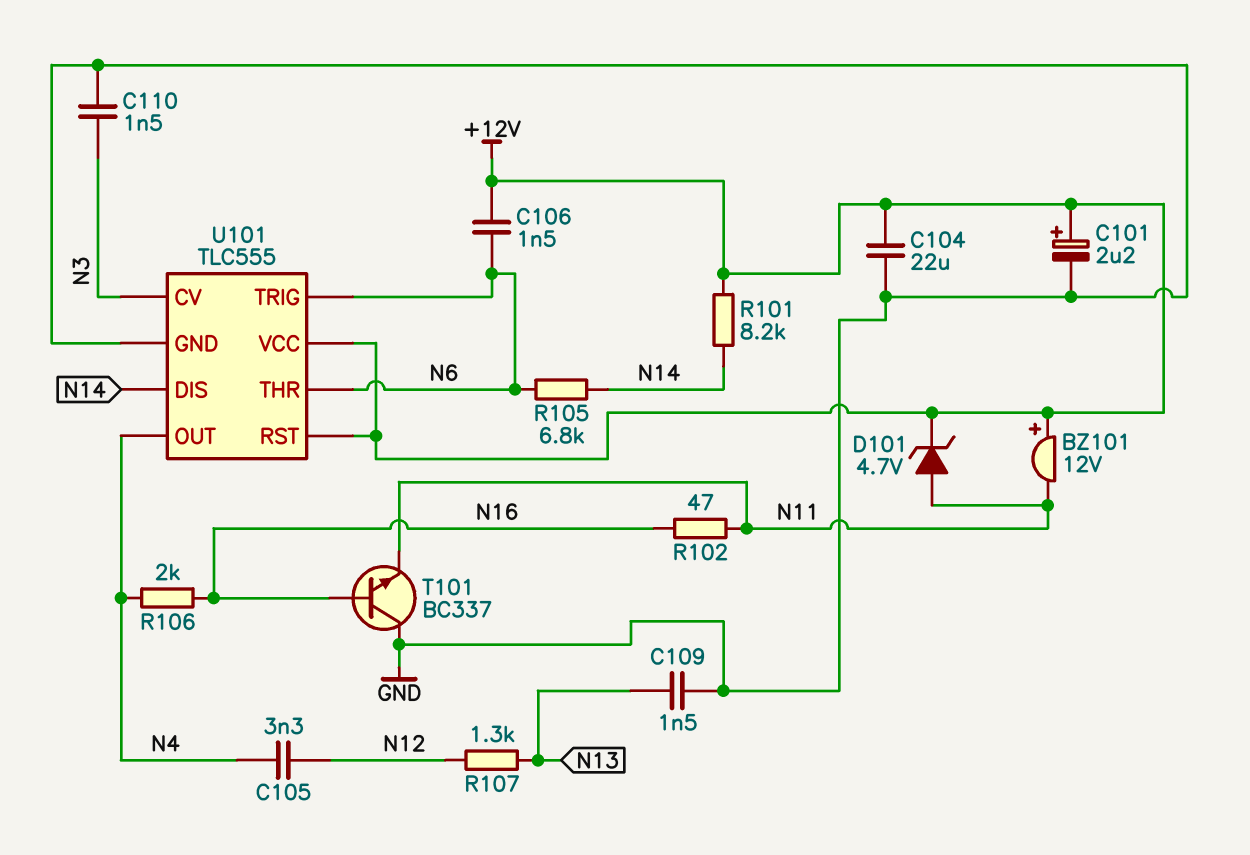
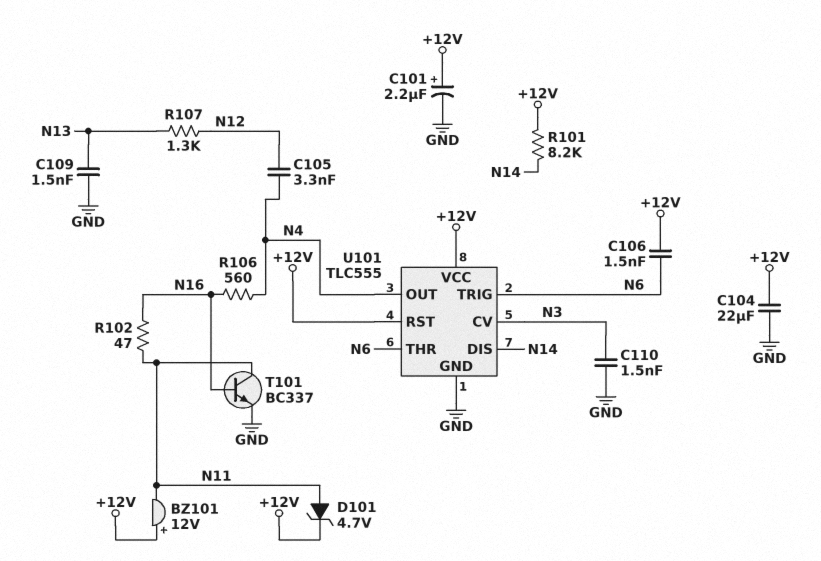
R105: 6.8k (N6, N14) -> none
R106: 2k (N4, N16) -> 560 (N4, N16)
T101: NPN BC337 (B N16, C GND, E N11) -> NPN BC337 (B N16, C N11, E GND)

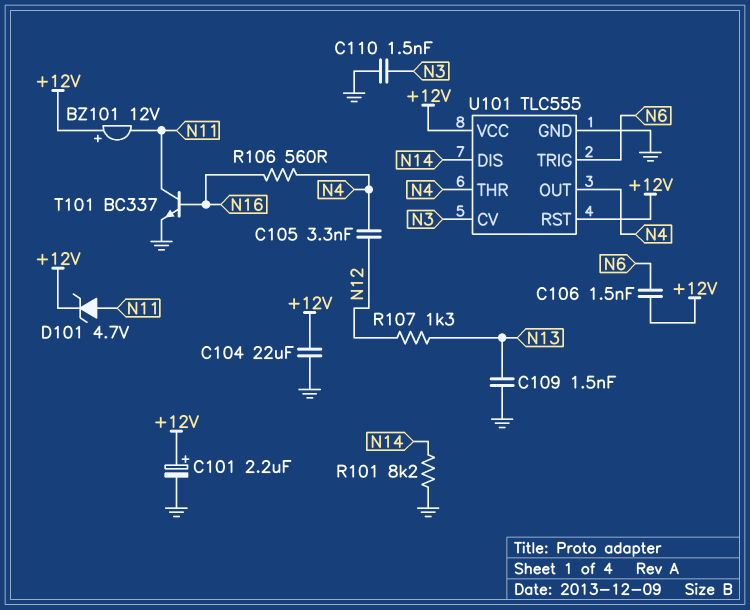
R101: 8.2k (+12V, N14) -> 8.2k (GND, N14)
R102: 47 (N11, N16) -> none
U101 pin THR: N6 -> N4

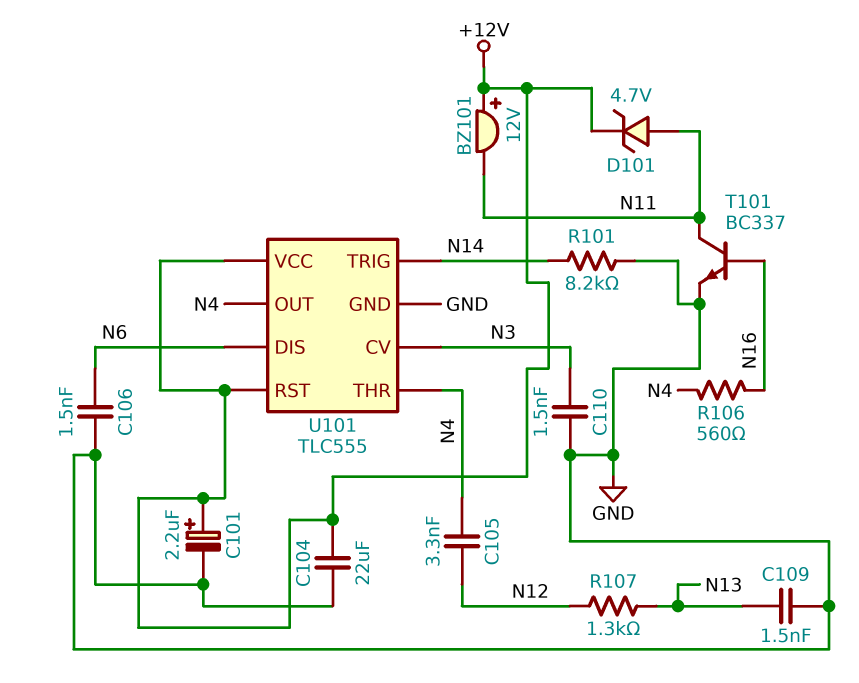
C106: 1.5nF (+12V, N6) -> 1.5nF (GND, N6)
U101 pin DIS: N14 -> N6
U101 pin TRIG: N6 -> N14

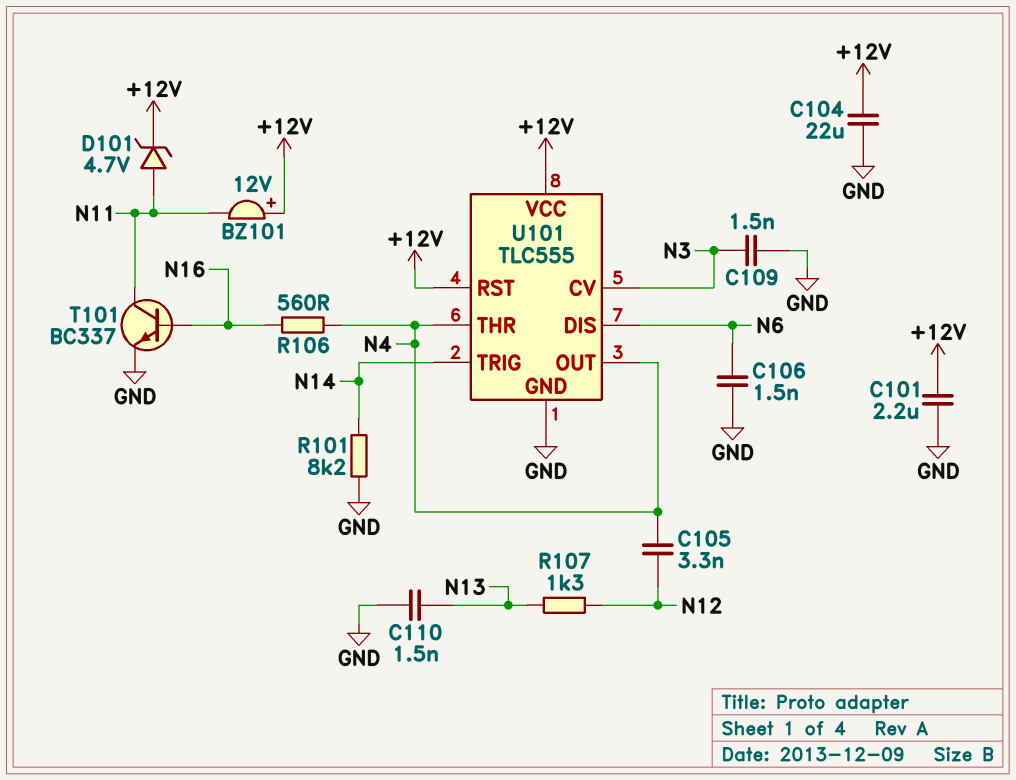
C101: 2.2uF (plus +12V, minus GND) -> 2.2uF (+12V, GND)
C109: 1.5nF (GND, N13) -> 1.5nF (GND, N3)
C110: 1.5nF (GND, N3) -> 1.5nF (GND, N13)

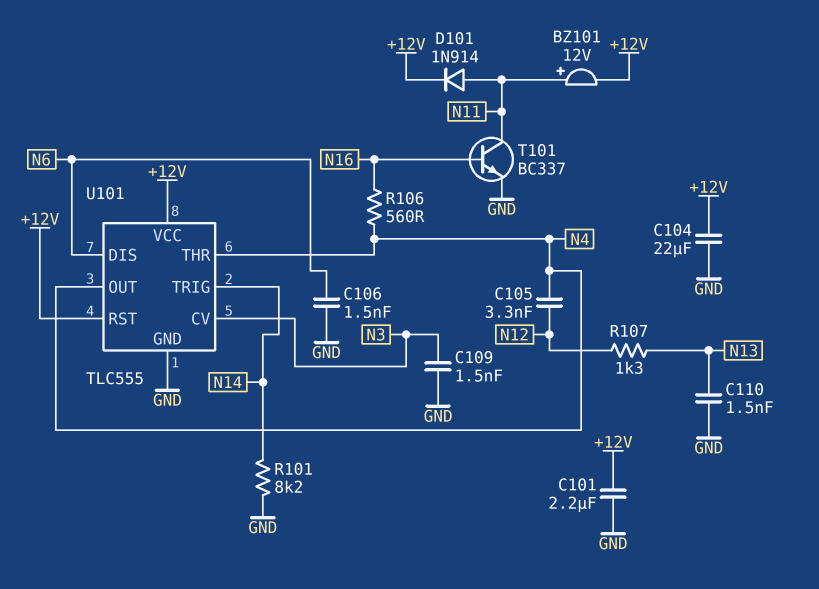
BZ101: buzzer 12V (plus +12V, minus N11) -> buzzer 12V (plus N11, minus +12V)
D101: zener 4.7V (A N11, K +12V) -> diode 1N914 (A N11, K +12V)

